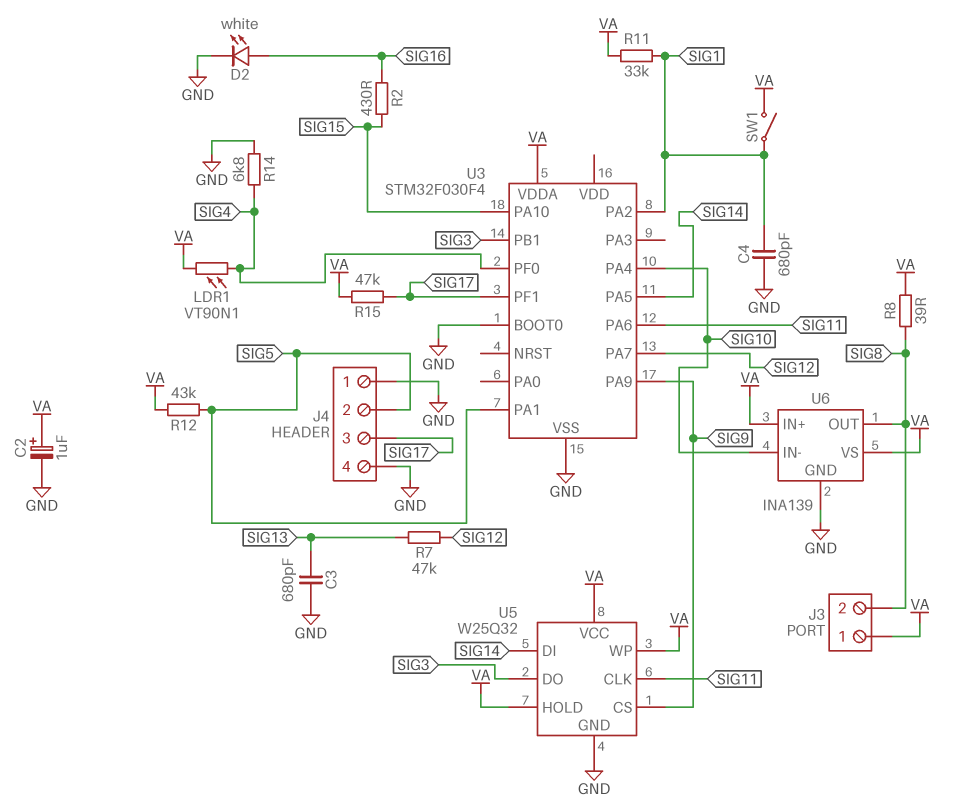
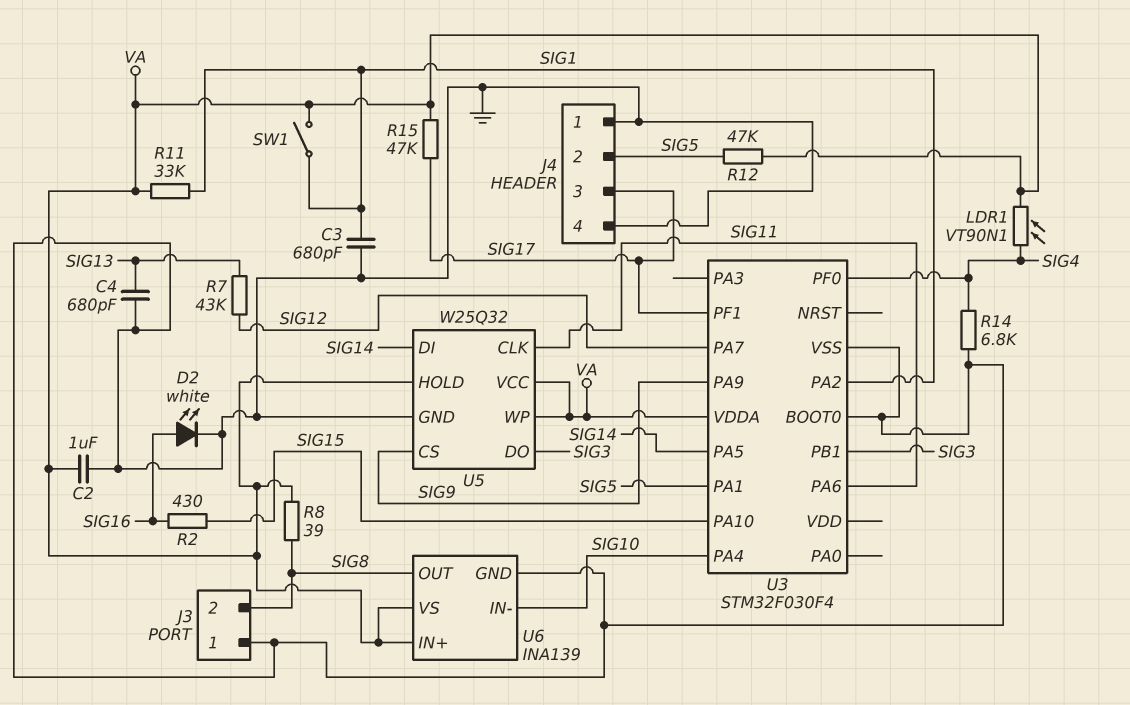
C2: 1uF (plus VA, minus GND) -> 1uF (GND, VA)
C3: 680pF (GND, SIG13) -> 680pF (GND, SIG1)
C4: 680pF (GND, SIG1) -> 680pF (GND, SIG13)
J3 pin 1: VA -> GND
R7: 47k (SIG12, SIG13) -> 43k (SIG12, SIG13)
R12: 43k (SIG5, VA) -> 47k (SIG5, VA)

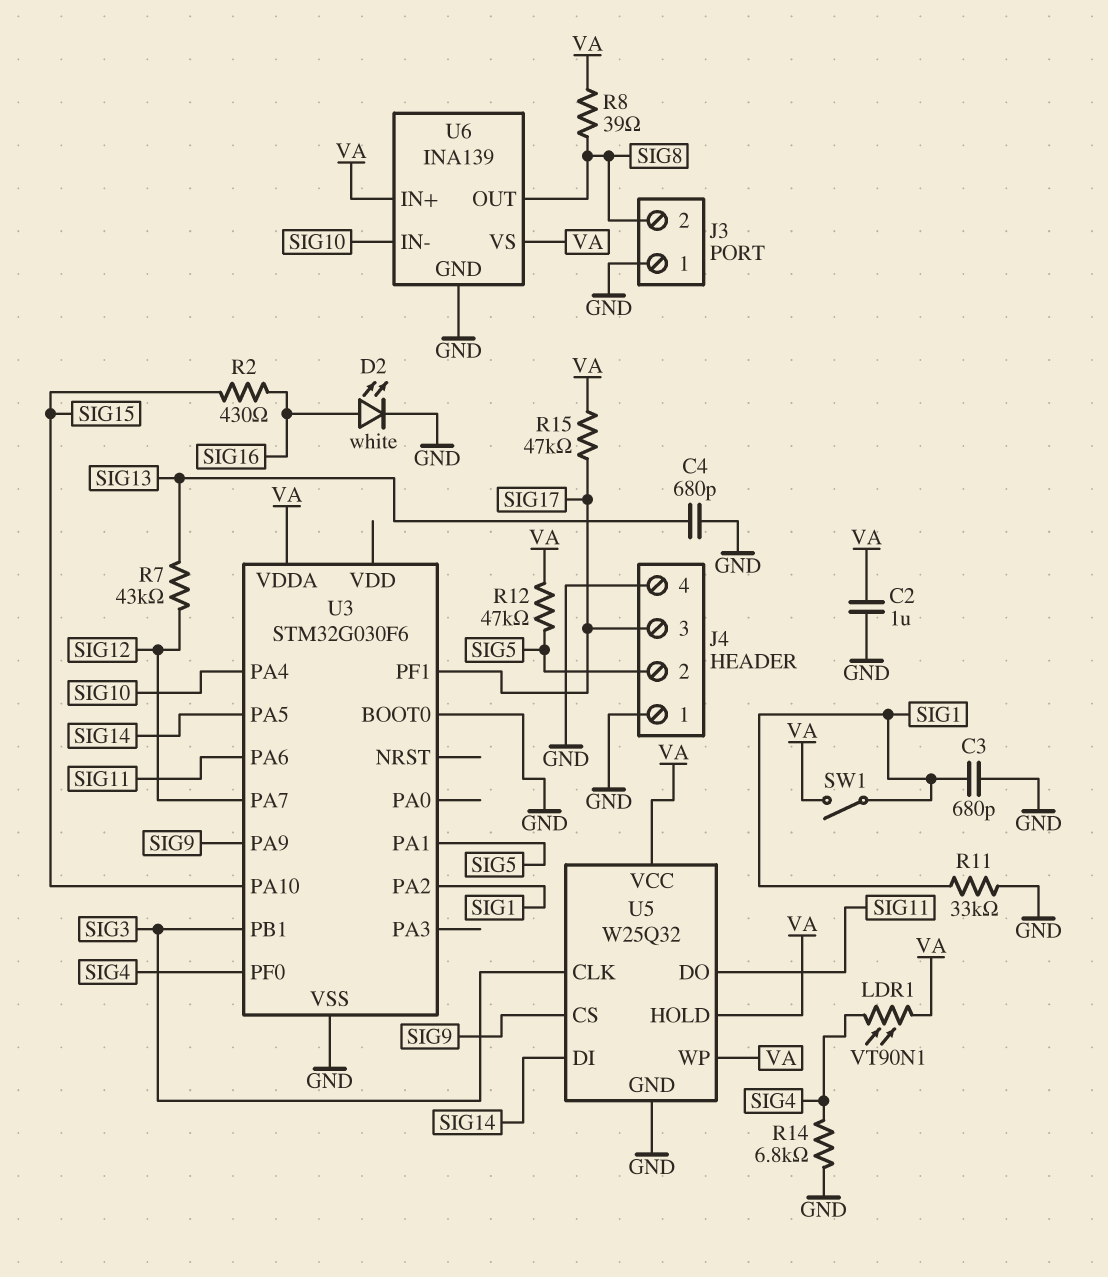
R11: 33k (SIG1, VA) -> 33k (GND, SIG1)
U3: STM32F030F4 -> STM32G030F6
U5 pin CLK: SIG11 -> SIG3
U5 pin DO: SIG3 -> SIG11

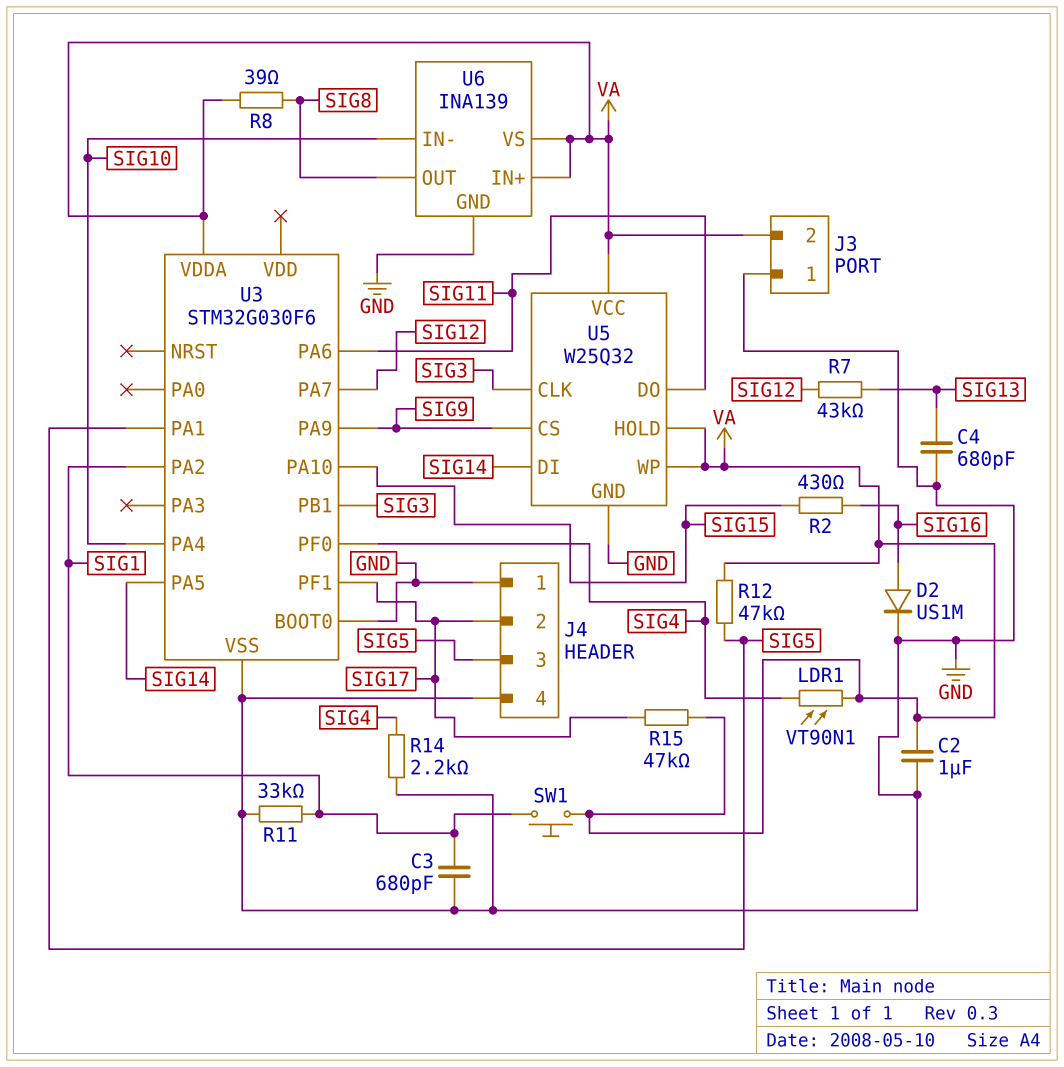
D2: LED white (A SIG16, K GND) -> diode US1M (A SIG16, K GND)
J3 pin 2: SIG8 -> VA
J4 pin 2: SIG5 -> SIG17
J4 pin 3: SIG17 -> SIG5
R14: 6.8k (GND, SIG4) -> 2.2k (GND, SIG4)
SW1: switch (SIG1, VA) -> button (SIG1, VA)

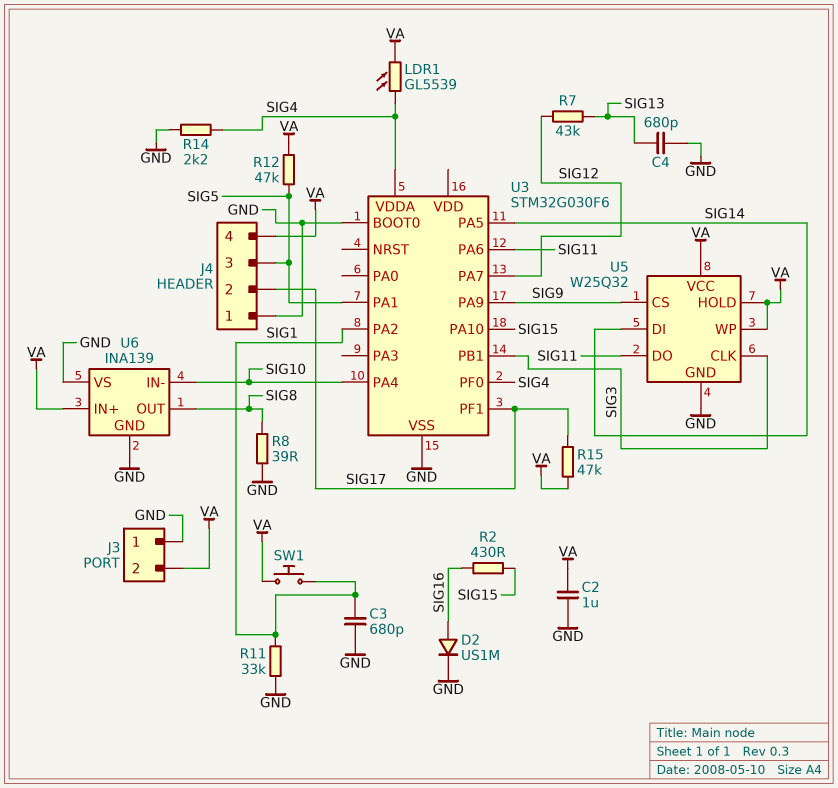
J4 pin 4: GND -> VA
LDR1: VT90N1 (SIG4, VA) -> GL5539 (SIG4, VA)
R8: 39 (SIG8, VA) -> 39 (GND, SIG8)
U3 pin VDDA: VA -> SIG4
U6 pin VS: VA -> GND

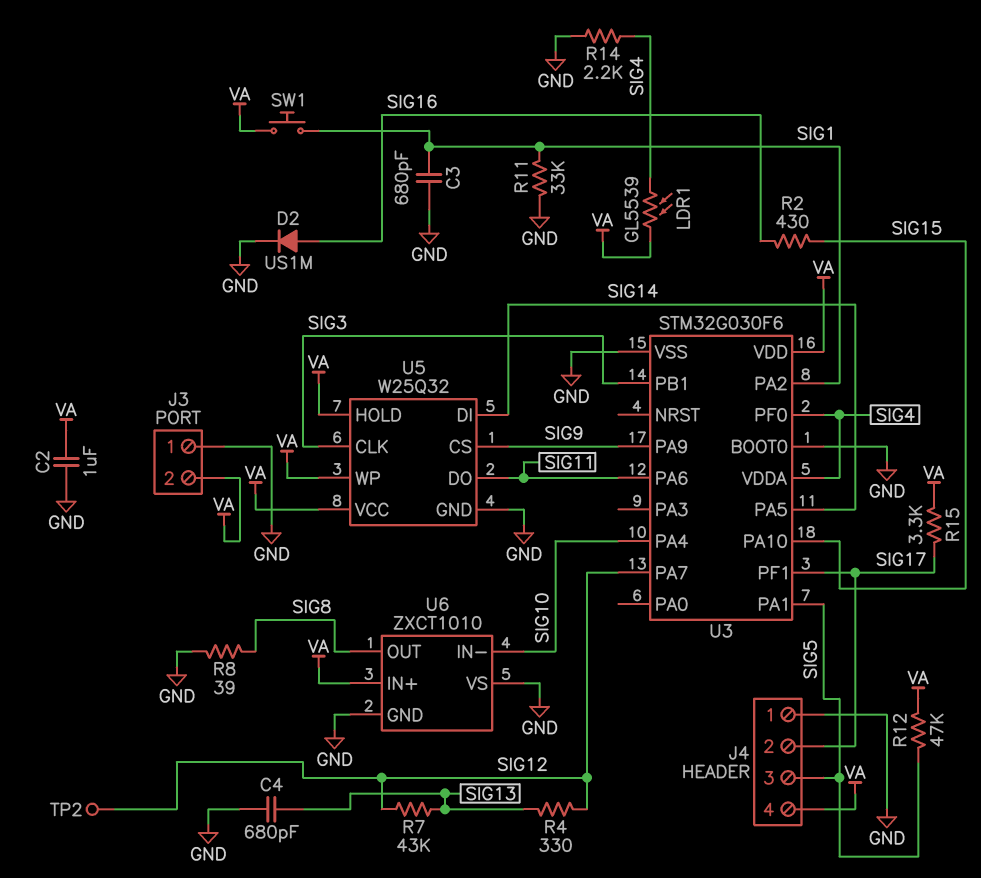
R4: none -> 330 (SIG12, SIG13)
R15: 47k (SIG17, VA) -> 3.3k (SIG17, VA)
TP2: none -> test point (SIG12)
U3 pin VDD: none -> VA
U6: INA139 -> ZXCT1010

